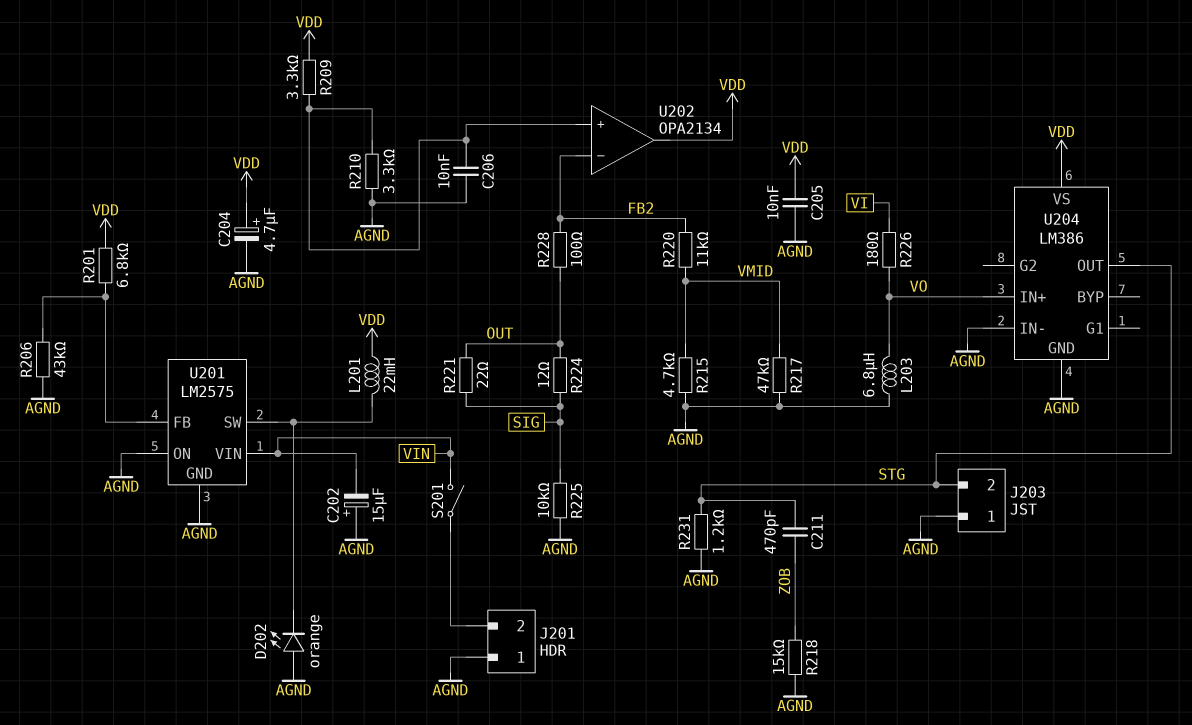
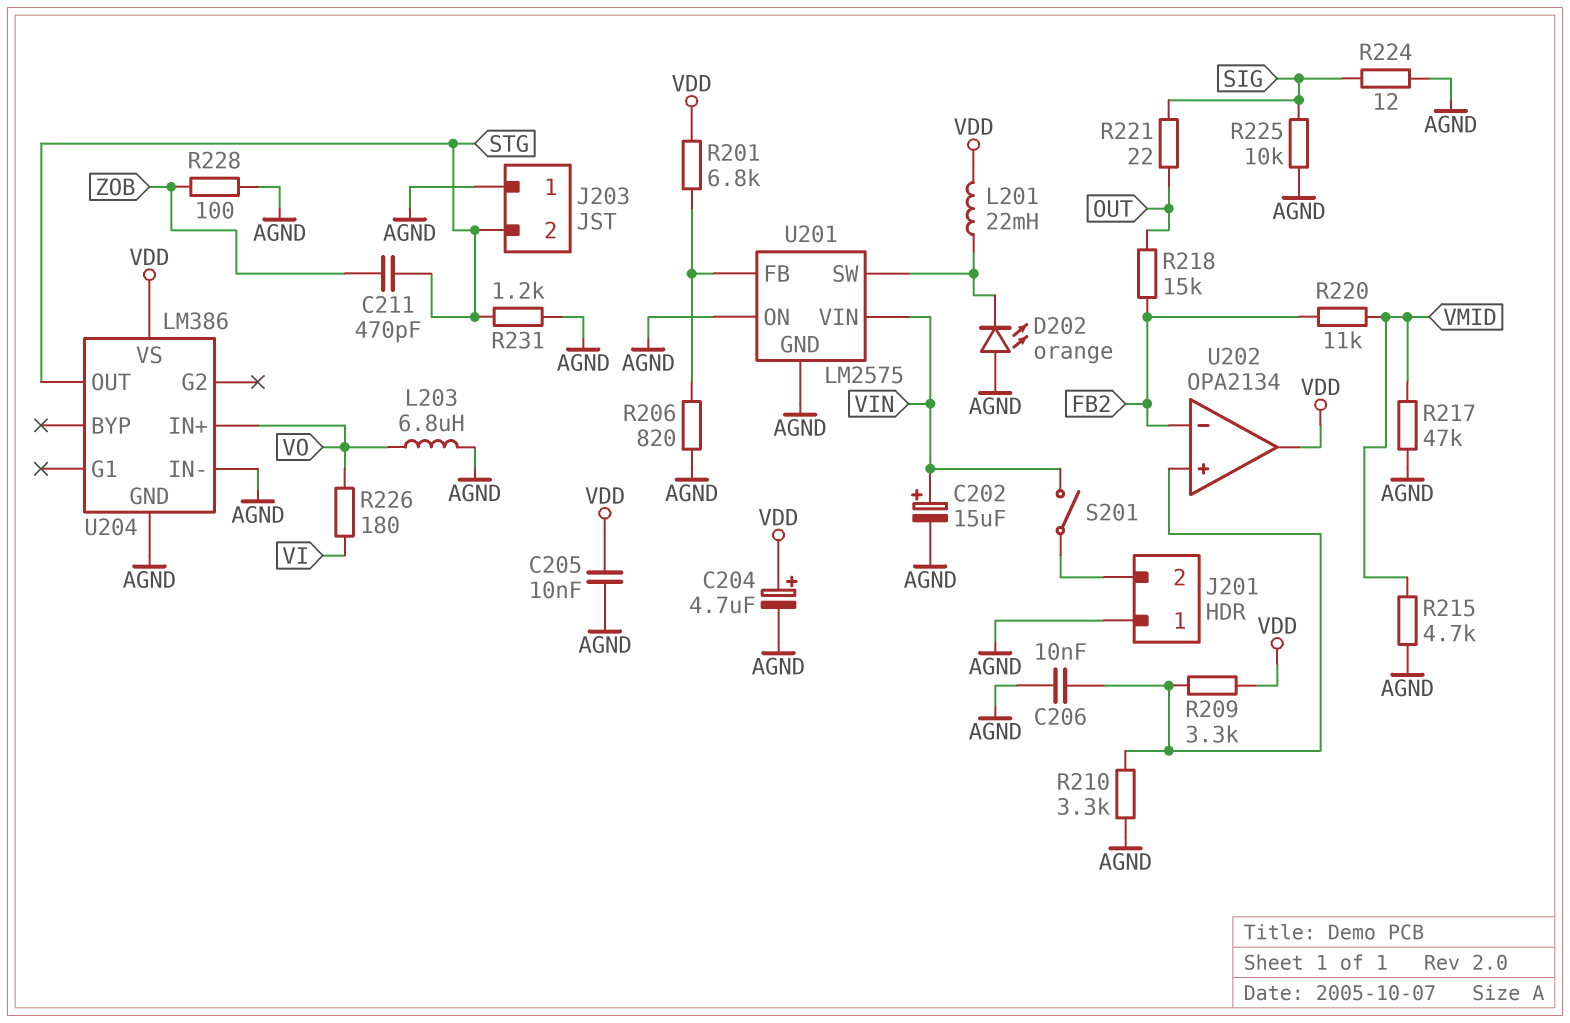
C202: 15uF (plus AGND, minus VIN) -> 15uF (plus VIN, minus AGND)
R206: 43k (AGND, U201/FB) -> 820 (AGND, U201/FB)
R218: 15k (AGND, ZOB) -> 15k (FB2, OUT)
R224: 12 (OUT, SIG) -> 12 (AGND, SIG)
R228: 100 (FB2, OUT) -> 100 (AGND, ZOB)

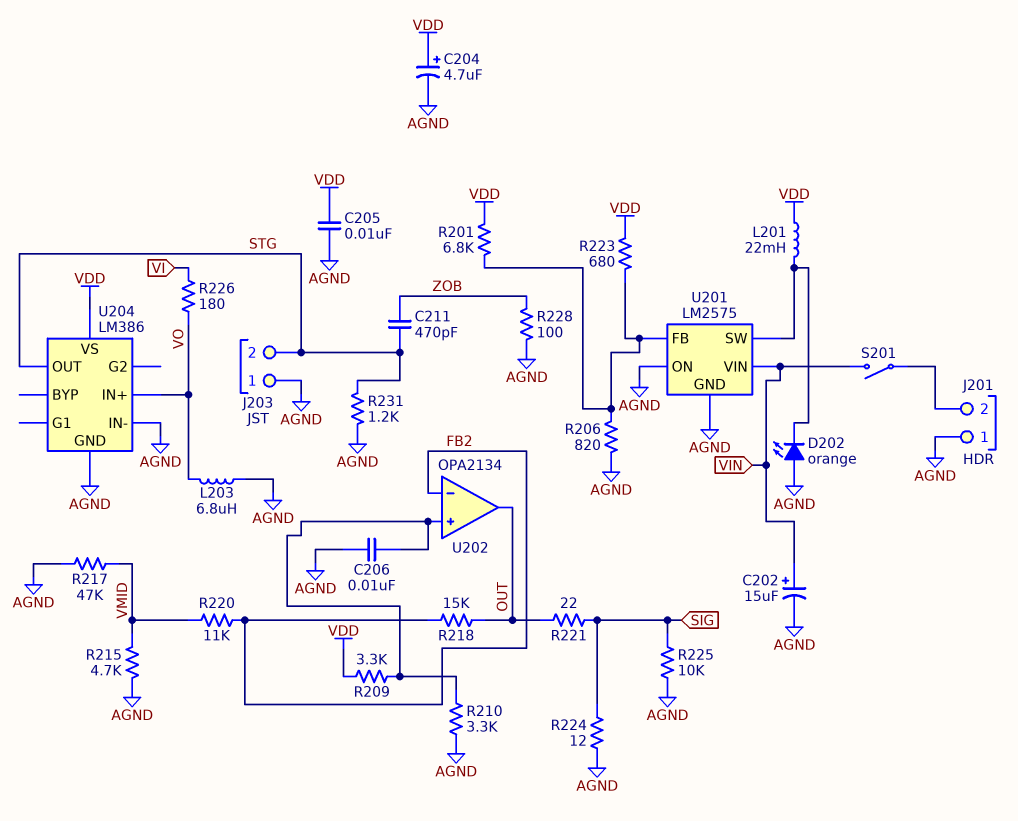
R223: none -> 680 (U201/FB, VDD)
U202 pin out: VDD -> OUT

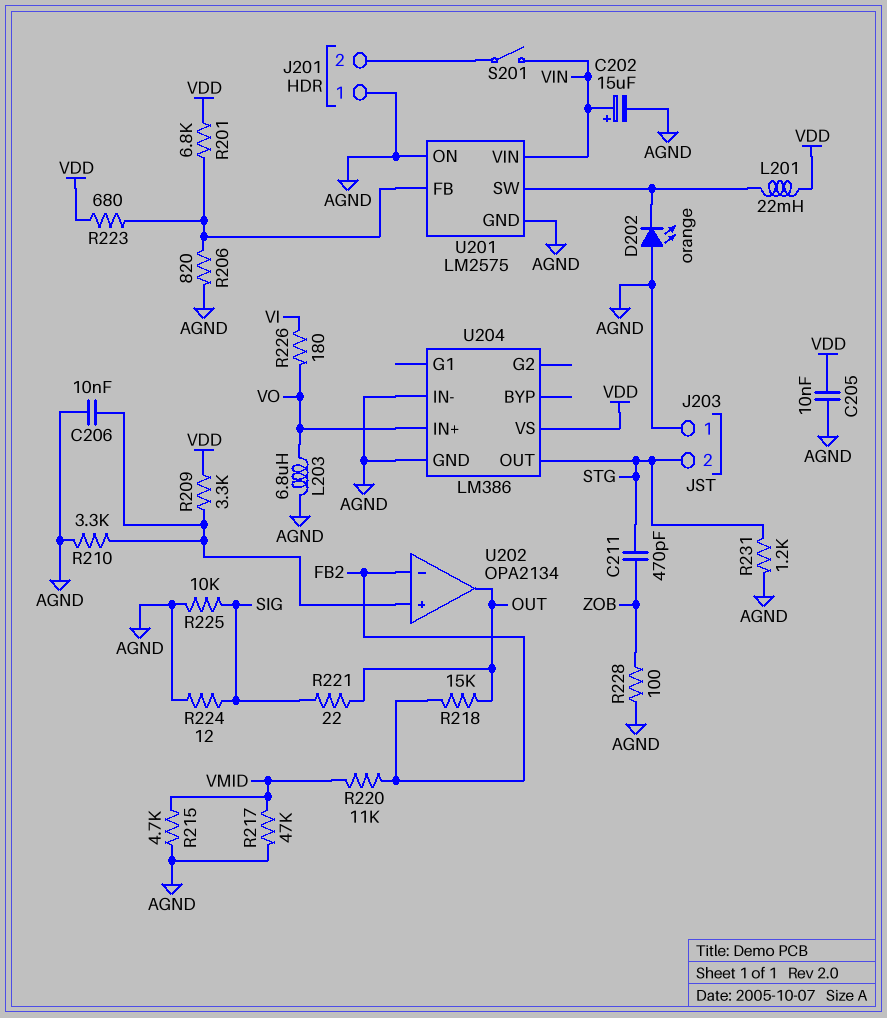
C204: 4.7uF (plus VDD, minus AGND) -> none

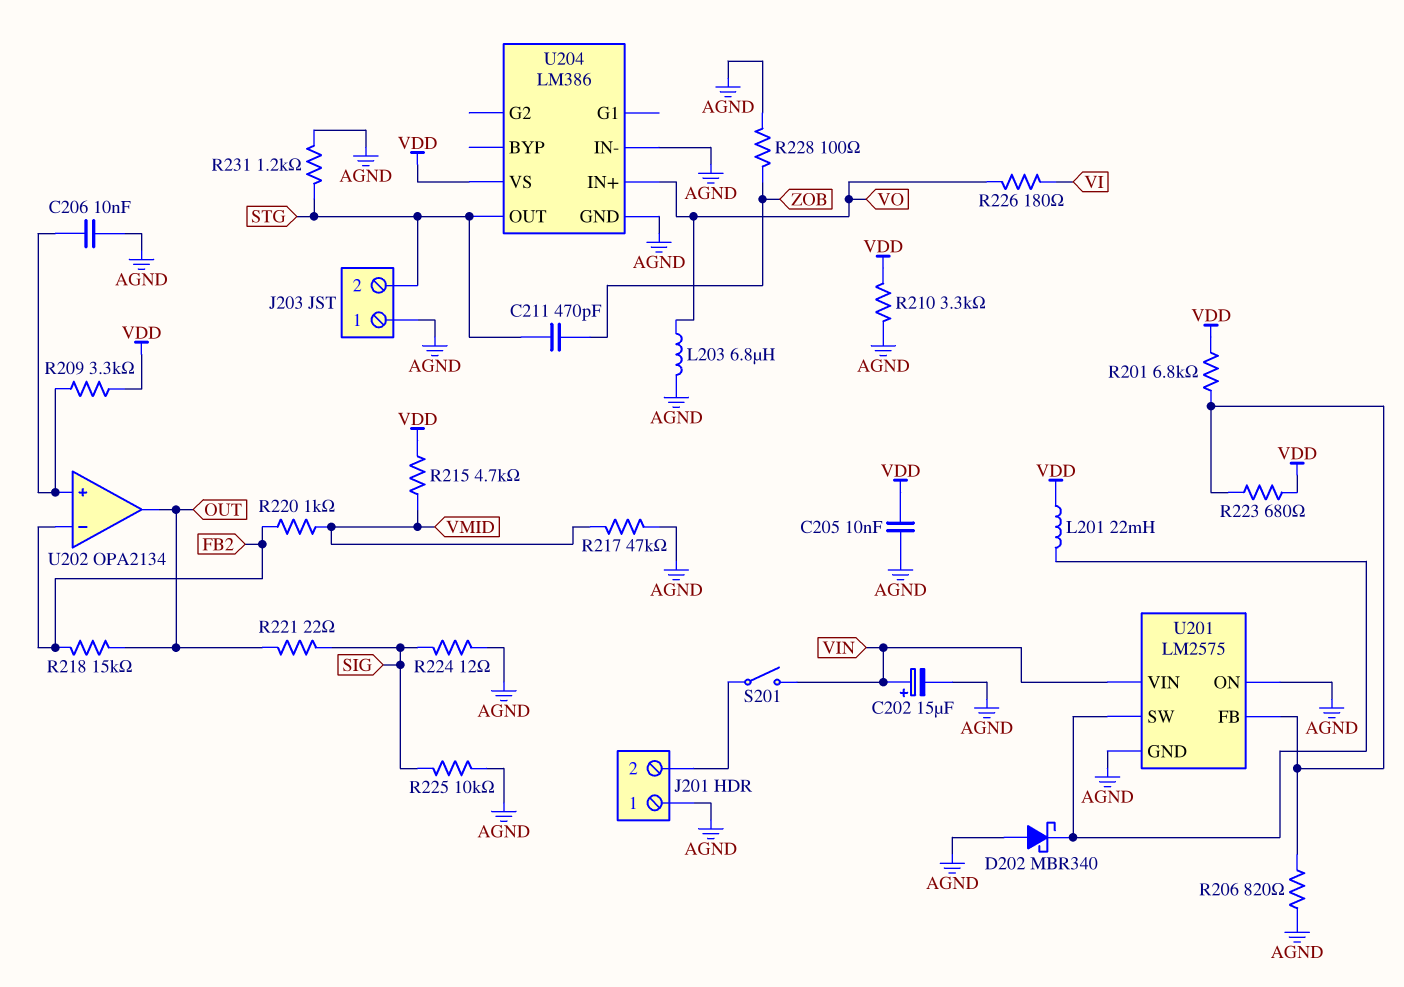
D202: LED orange (A AGND, K U201/SW) -> schottky MBR340 (A AGND, K U201/SW)
R210: 3.3k (AGND, U202/in+) -> 3.3k (AGND, VDD)
R215: 4.7k (AGND, VMID) -> 4.7k (VDD, VMID)
R220: 11k (FB2, VMID) -> 1k (FB2, VMID)

